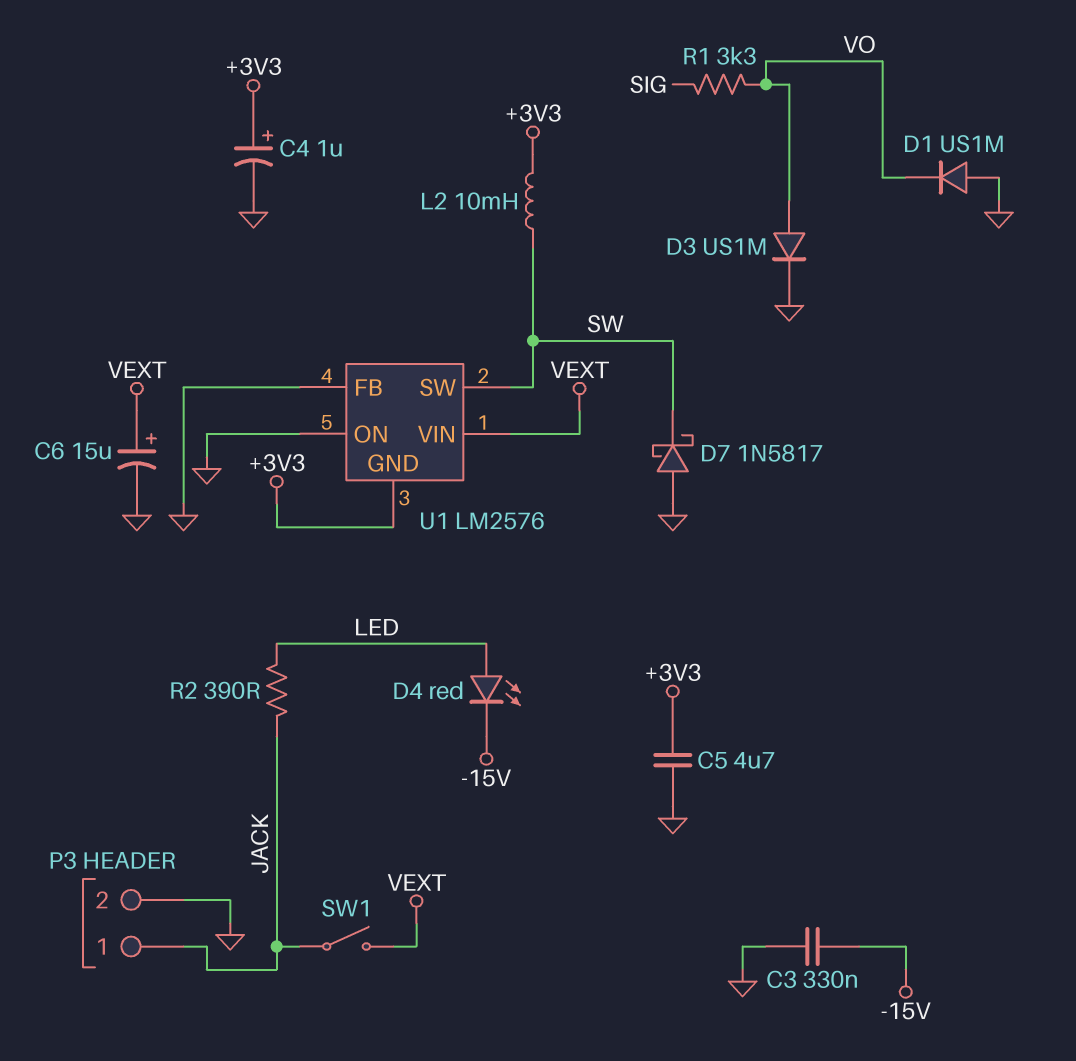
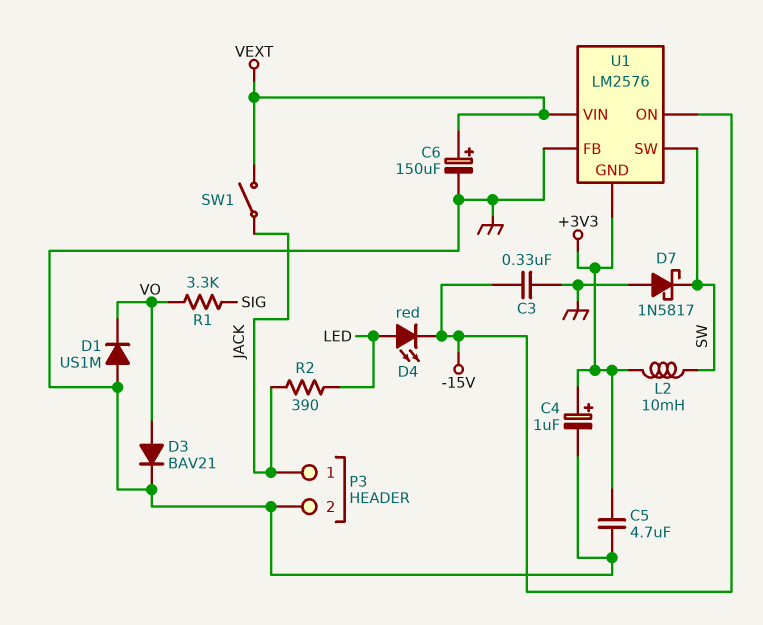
C6: 15uF (plus VEXT, minus GND) -> 150uF (plus VEXT, minus GND)
D3: diode US1M (A VO, K GND) -> diode BAV21 (A VO, K GND)
U1 pin ON: GND -> -15V

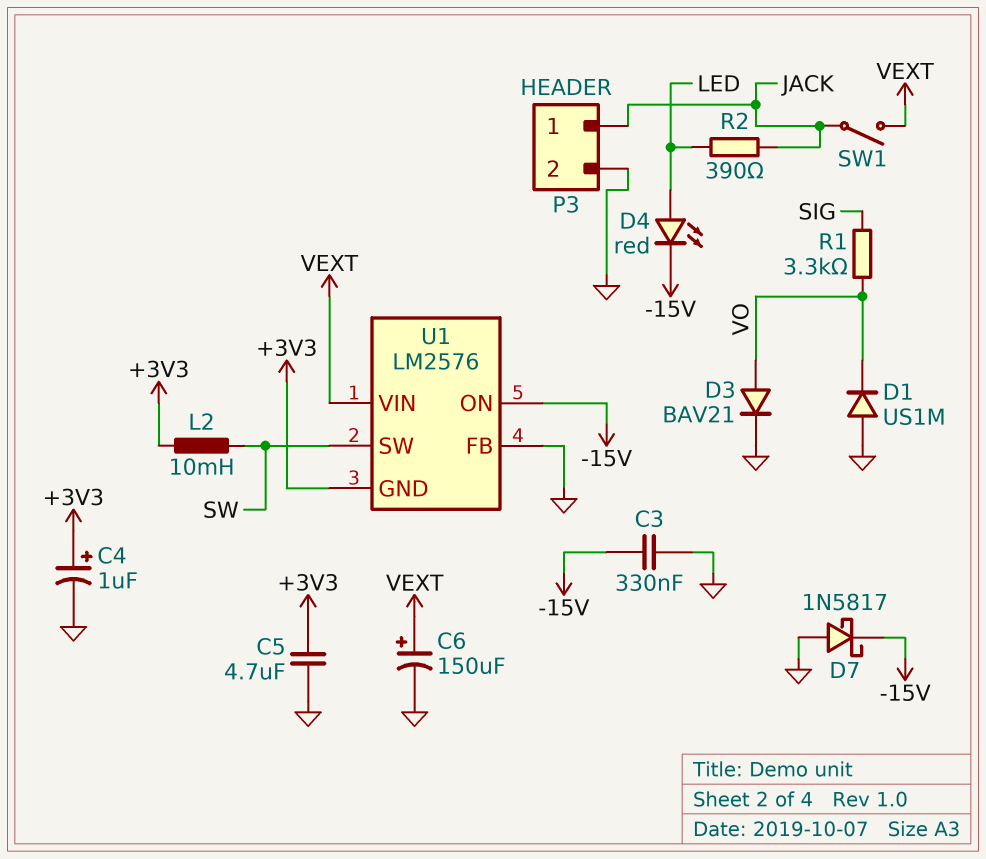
D7: schottky 1N5817 (A GND, K SW) -> schottky 1N5817 (A GND, K -15V)

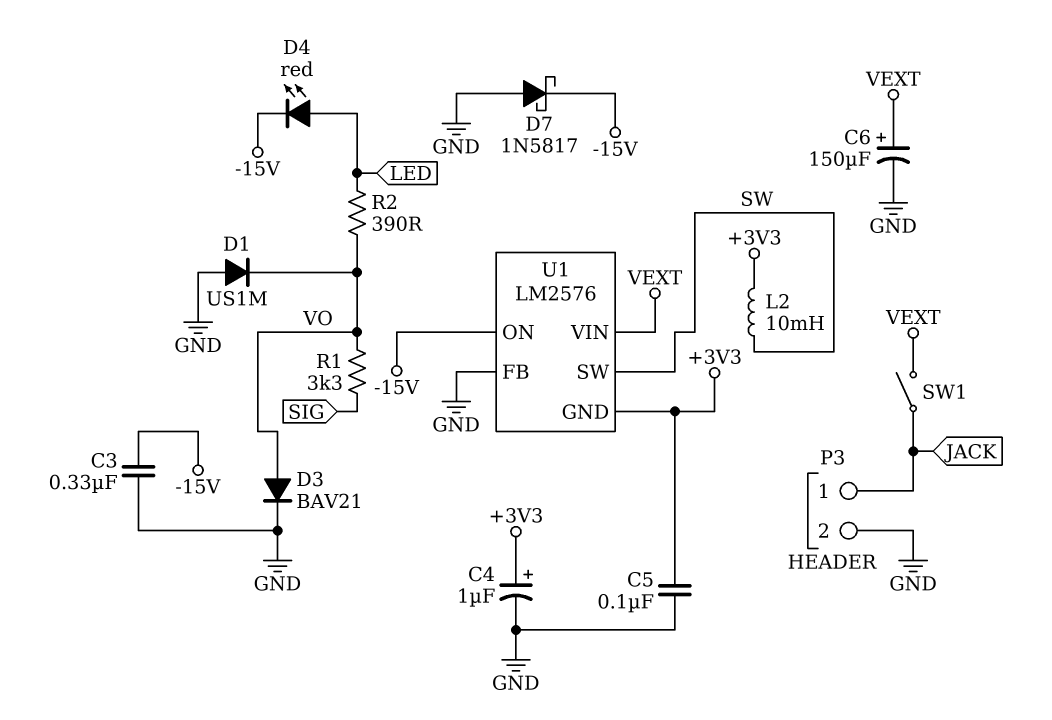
C5: 4.7uF (+3V3, GND) -> 100nF (+3V3, GND)
R2: 390 (JACK, LED) -> 390 (LED, VO)

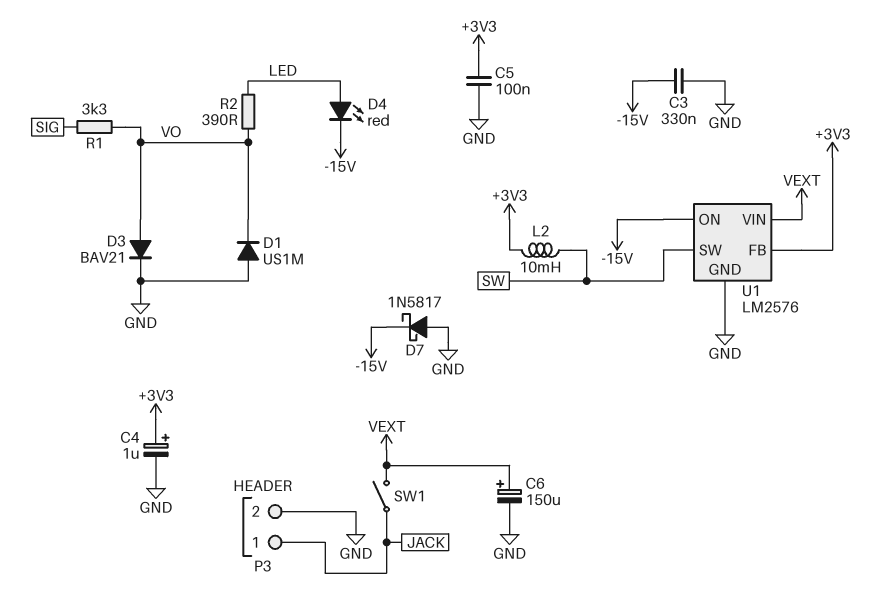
U1 pin FB: GND -> +3V3
U1 pin GND: +3V3 -> GND

